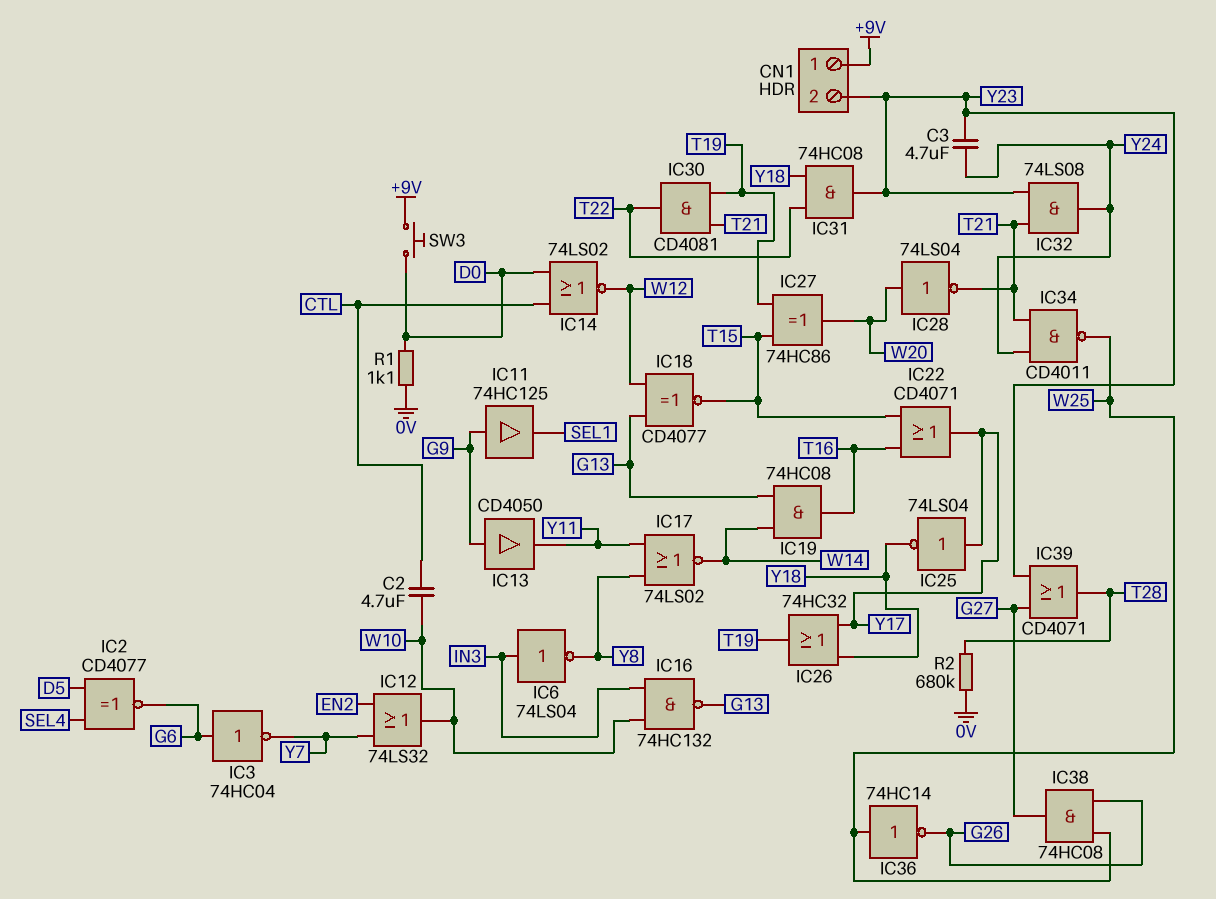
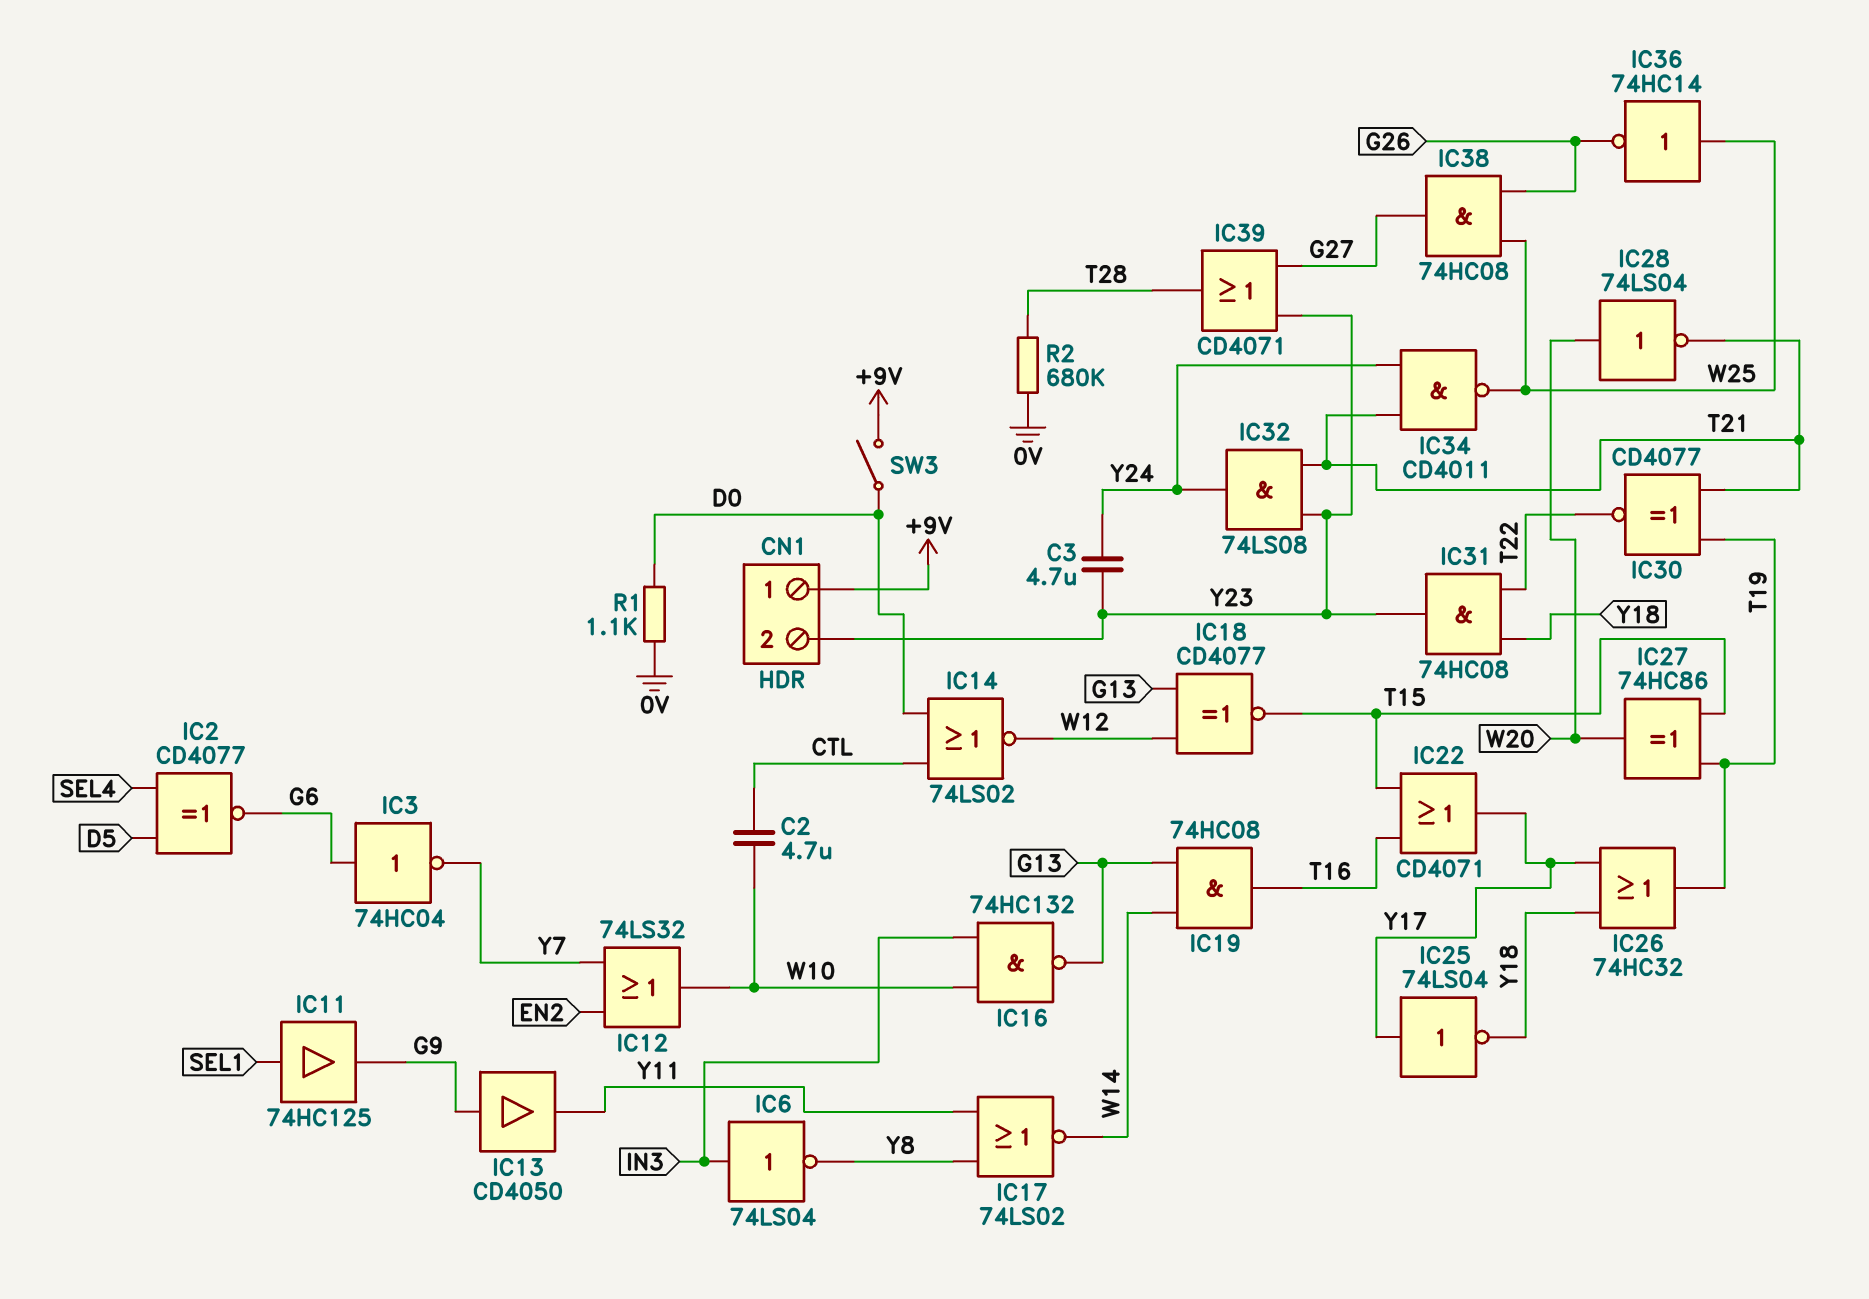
IC11: buffer 74HC125 (in G9, out SEL1) -> buffer 74HC125 (in SEL1, out G9)
IC30: AND CD4081 (in T19, in T21, out T22) -> XNOR CD4077 (in T19, in T21, out T22)
SW3: button (+9V, D0) -> switch (+9V, D0)

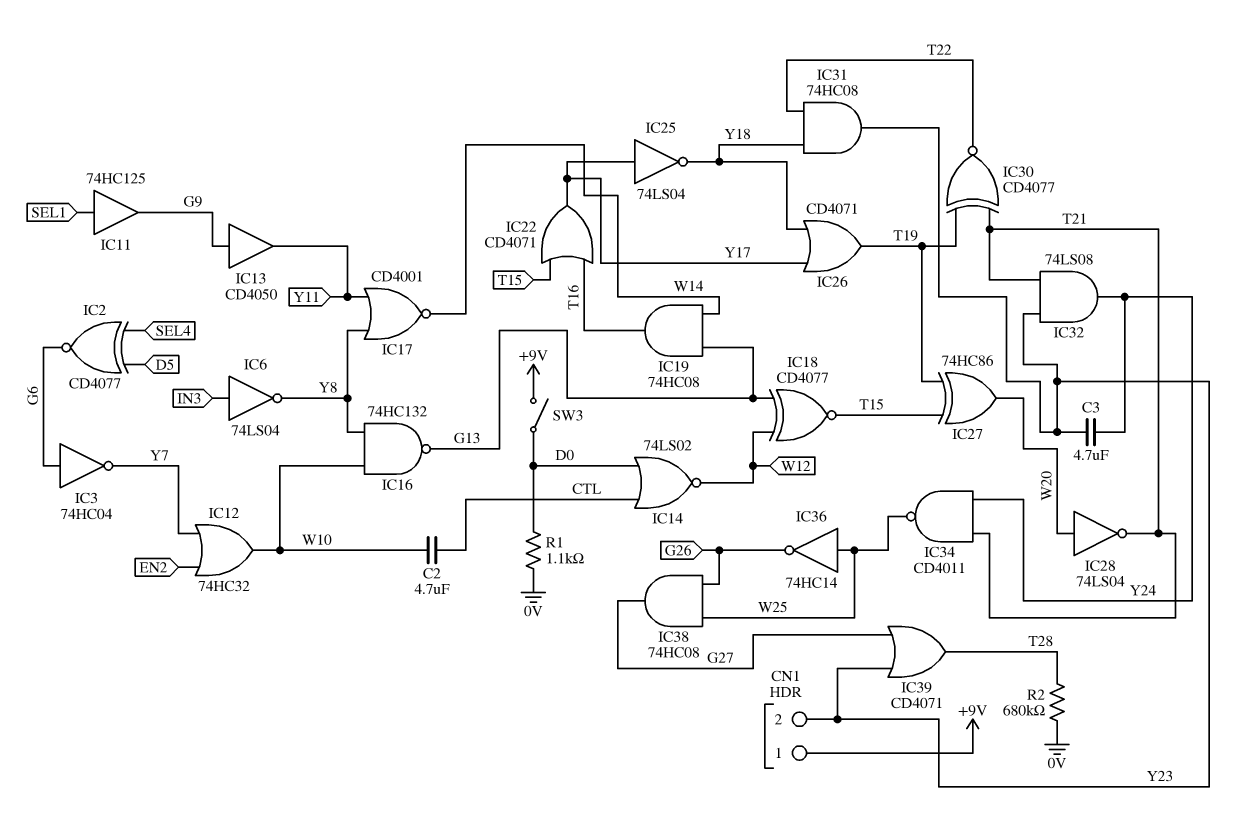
IC12: OR 74LS32 (in EN2, in Y7, out W10) -> OR 74HC32 (in EN2, in Y7, out W10)
IC16: NAND 74HC132 (in IN3, in W10, out G13) -> NAND 74HC132 (in W10, in Y8, out G13)
IC17: NOR 74LS02 (in Y8, in Y11, out W14) -> NOR CD4001 (in Y8, in Y11, out W14)
IC26: OR 74HC32 (in Y17, in Y18, out T19) -> OR CD4071 (in Y17, in Y18, out T19)

